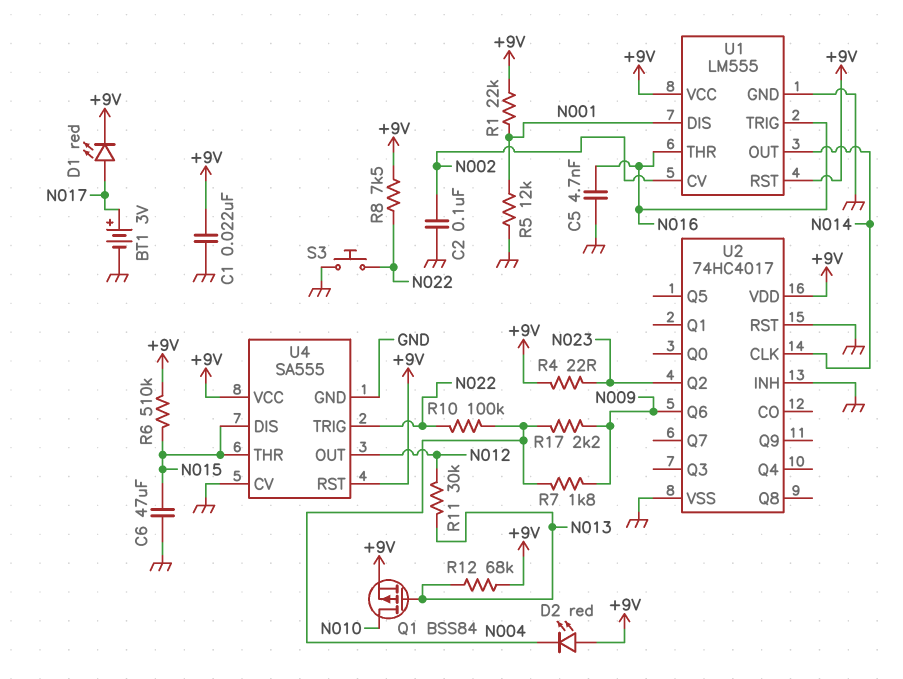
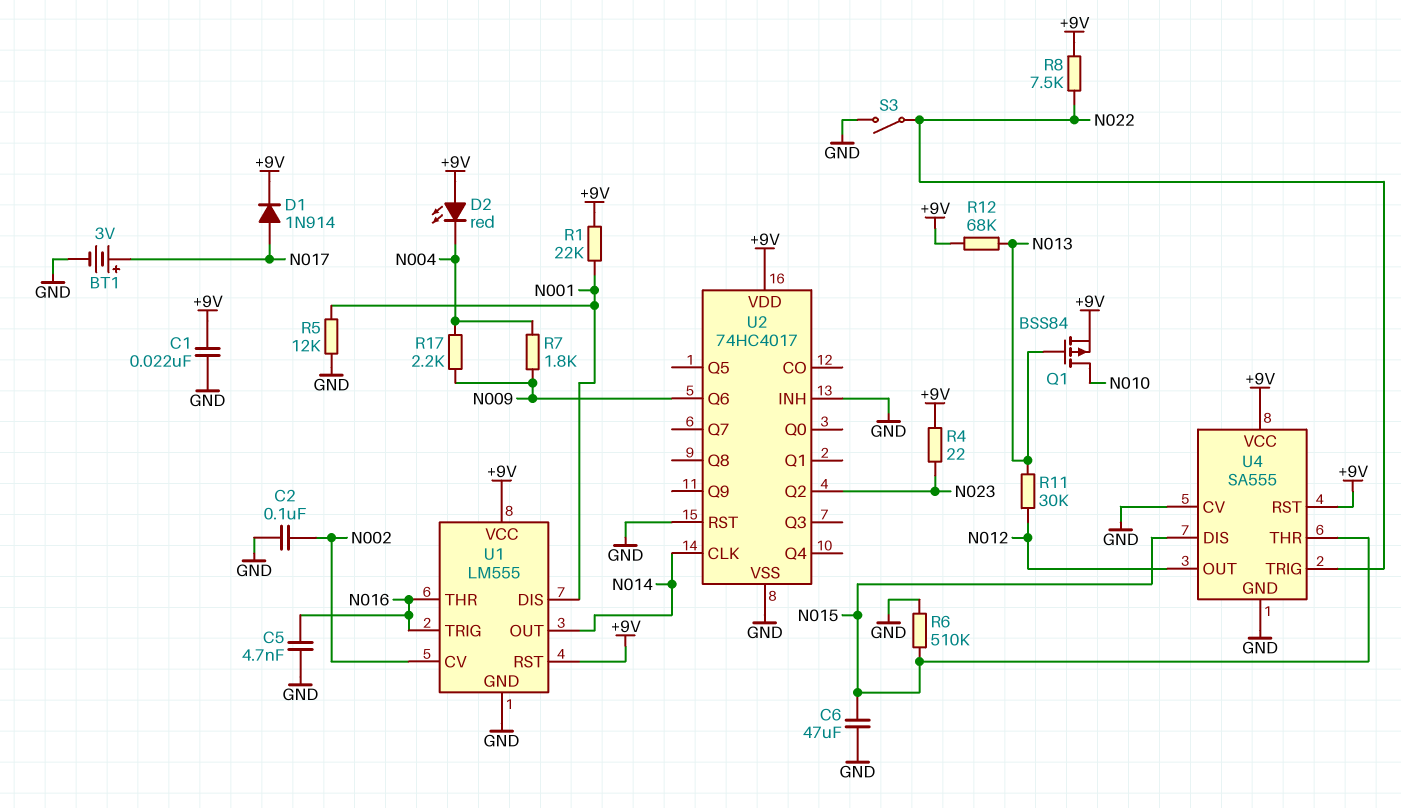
D1: LED red (A N017, K +9V) -> diode 1N914 (A N017, K +9V)
R6: 510k (+9V, N015) -> 510k (GND, N015)
R10: 100k (N004, N022) -> none
S3: button (GND, N022) -> switch (GND, N022)

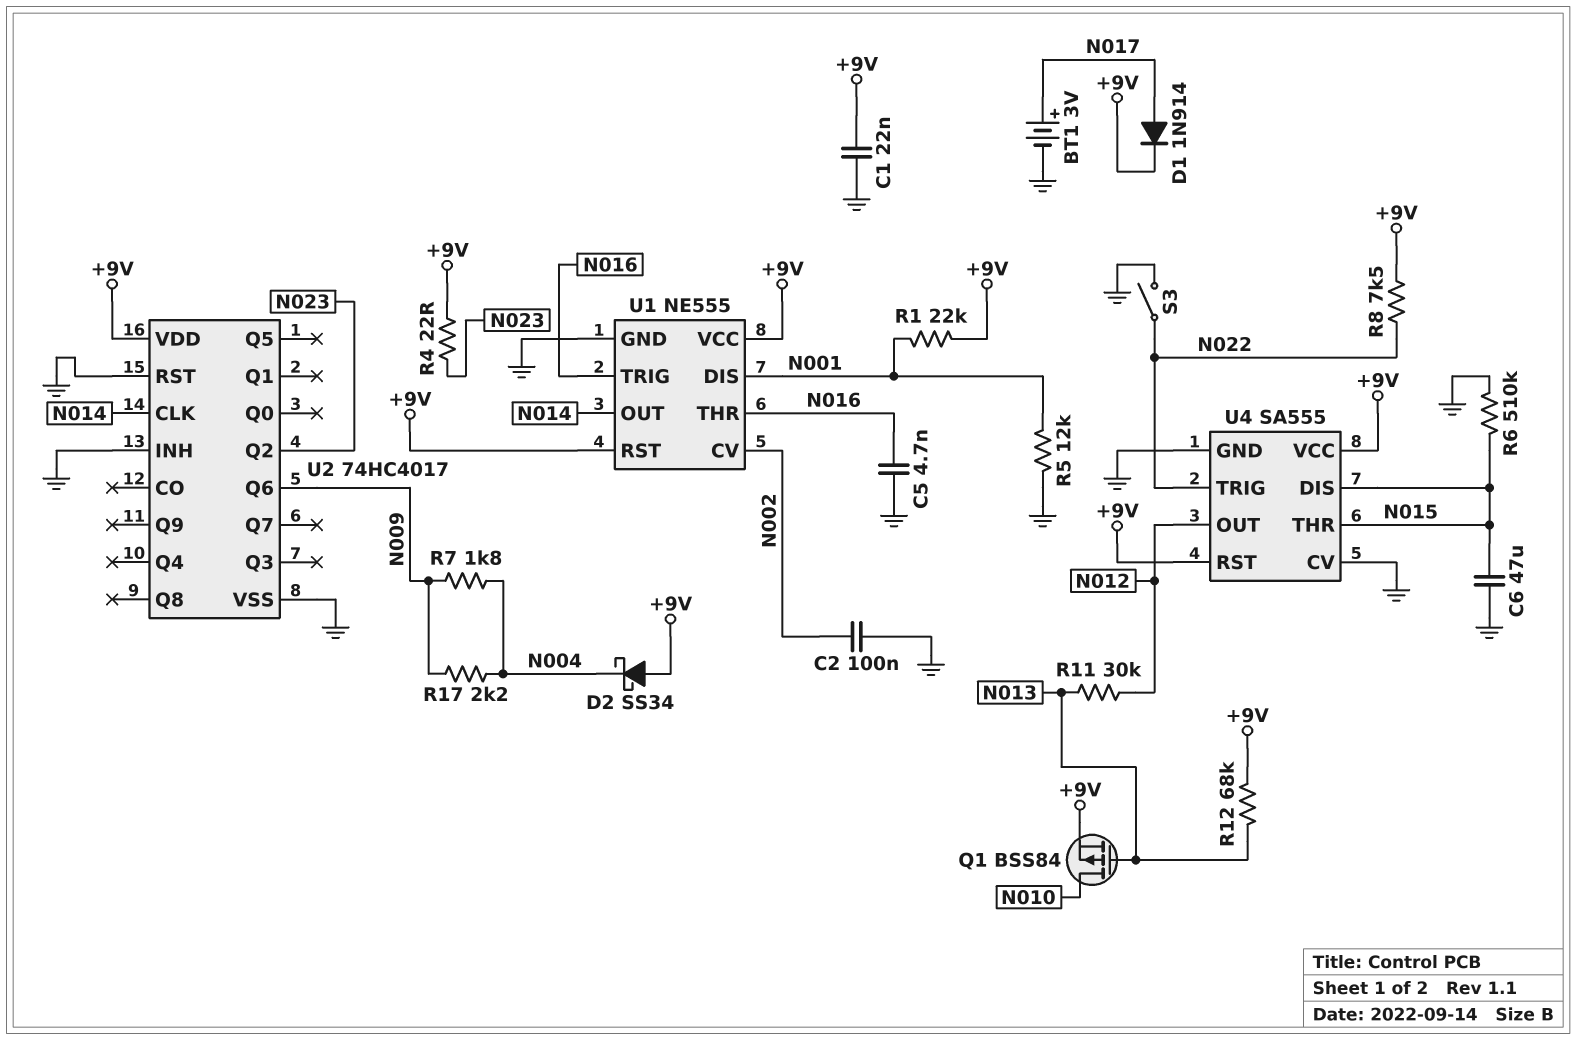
D2: LED red (A +9V, K N004) -> schottky SS34 (A +9V, K N004)
U1: LM555 -> NE555

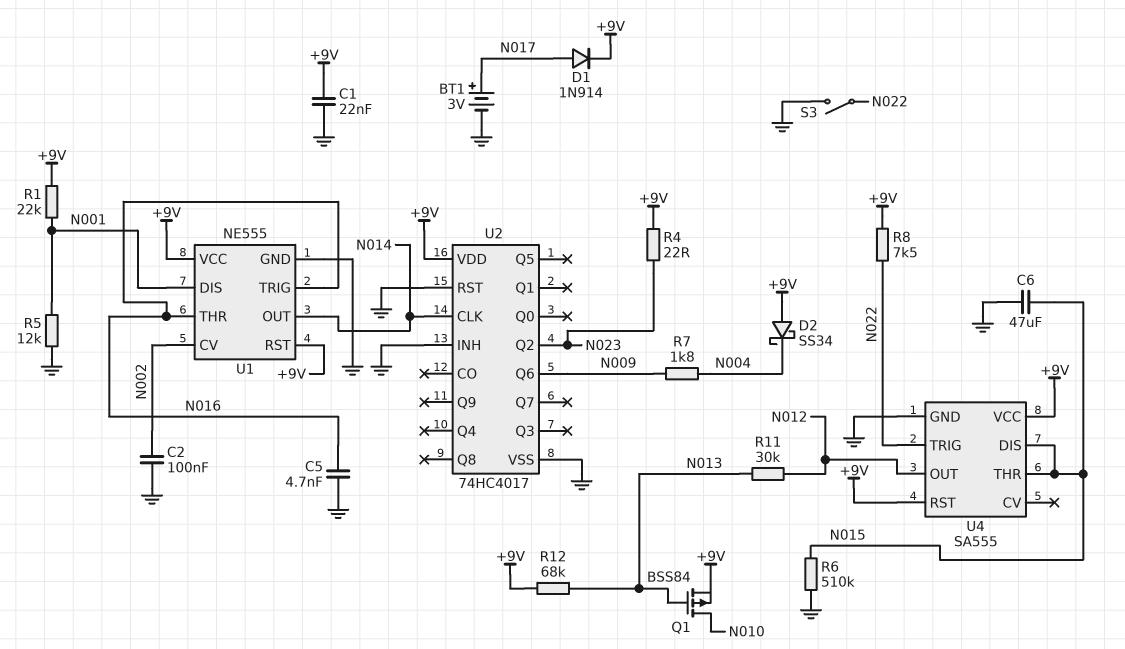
R17: 2.2k (N004, N009) -> none
U4 pin CV: GND -> none

